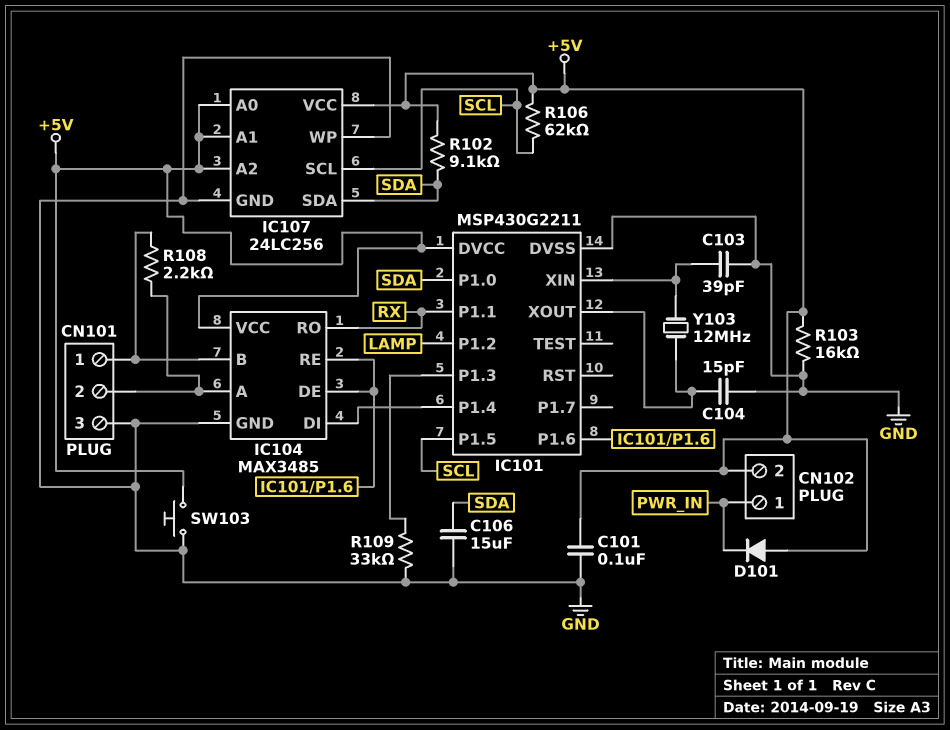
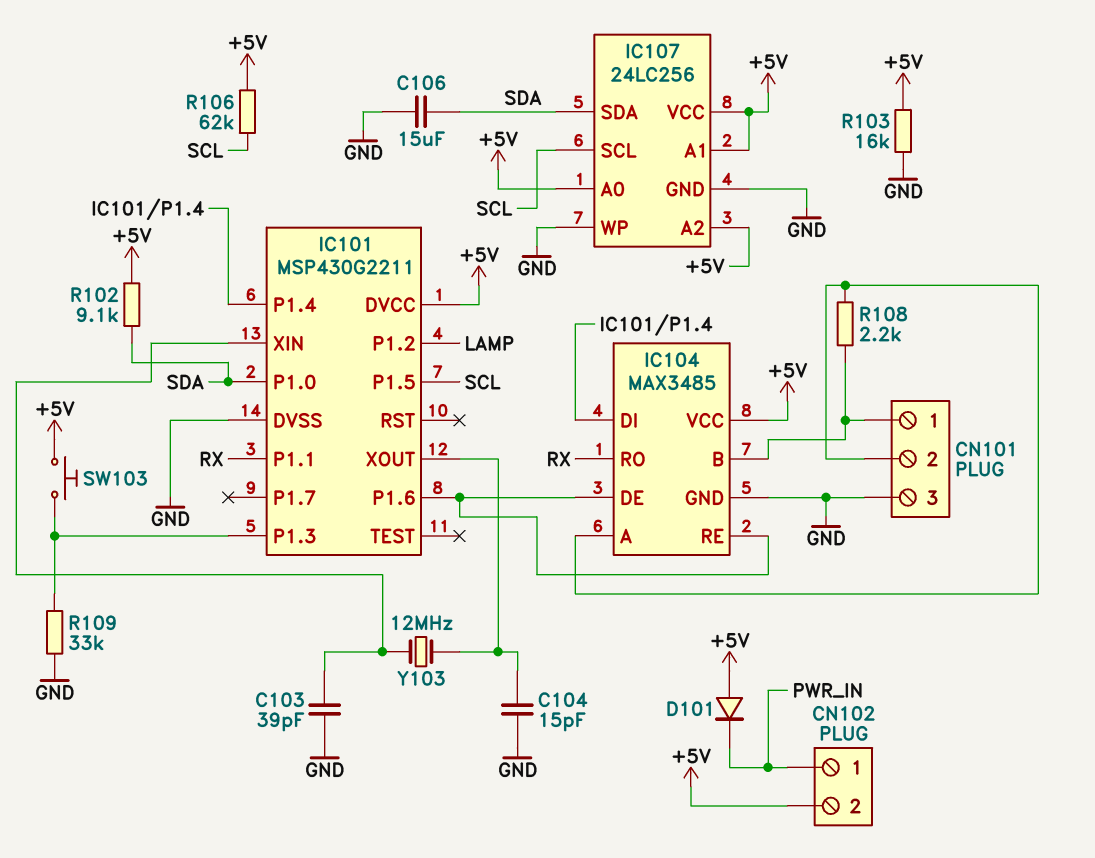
C101: 100nF (+5V, GND) -> none
SW103: button (+5V, GND) -> button (+5V, IC101/P1.3)

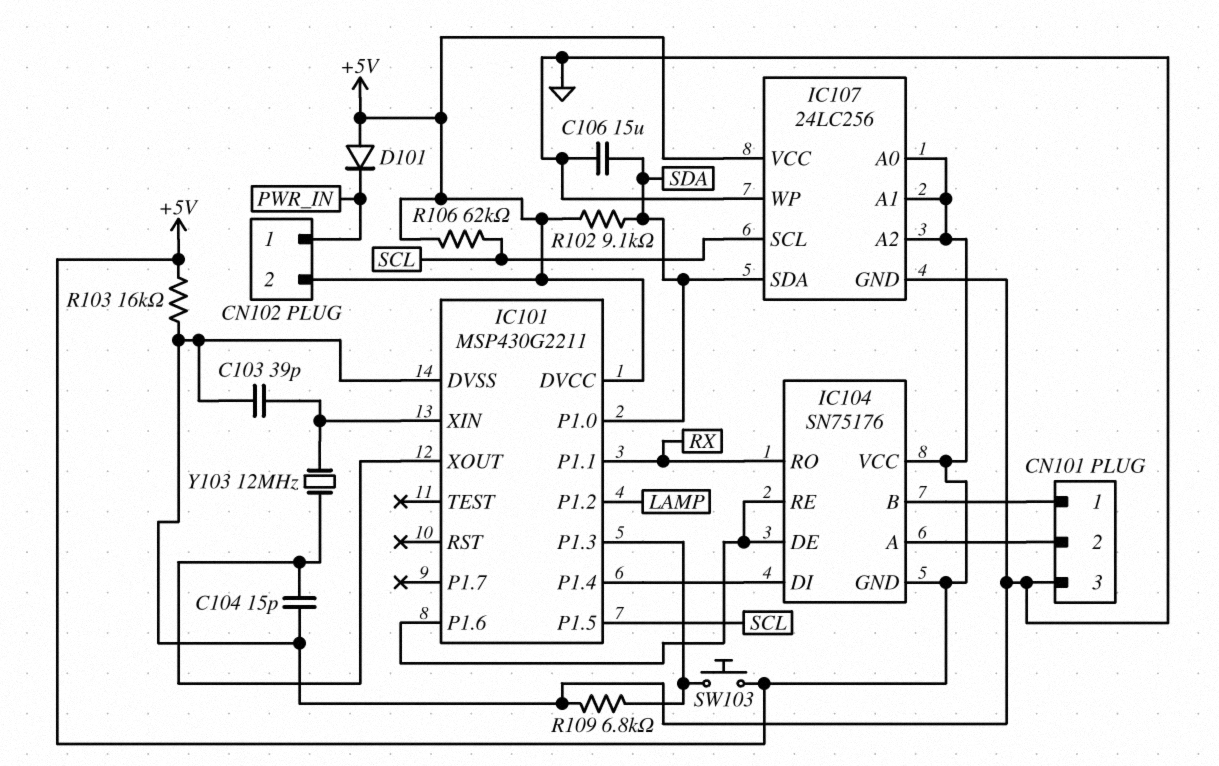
IC104: MAX3485 -> SN75176
IC104 pin GND: GND -> +5V
R108: 2.2k (CN101/1, CN101/2) -> none
R109: 33k (GND, IC101/P1.3) -> 6.8k (GND, IC101/P1.3)

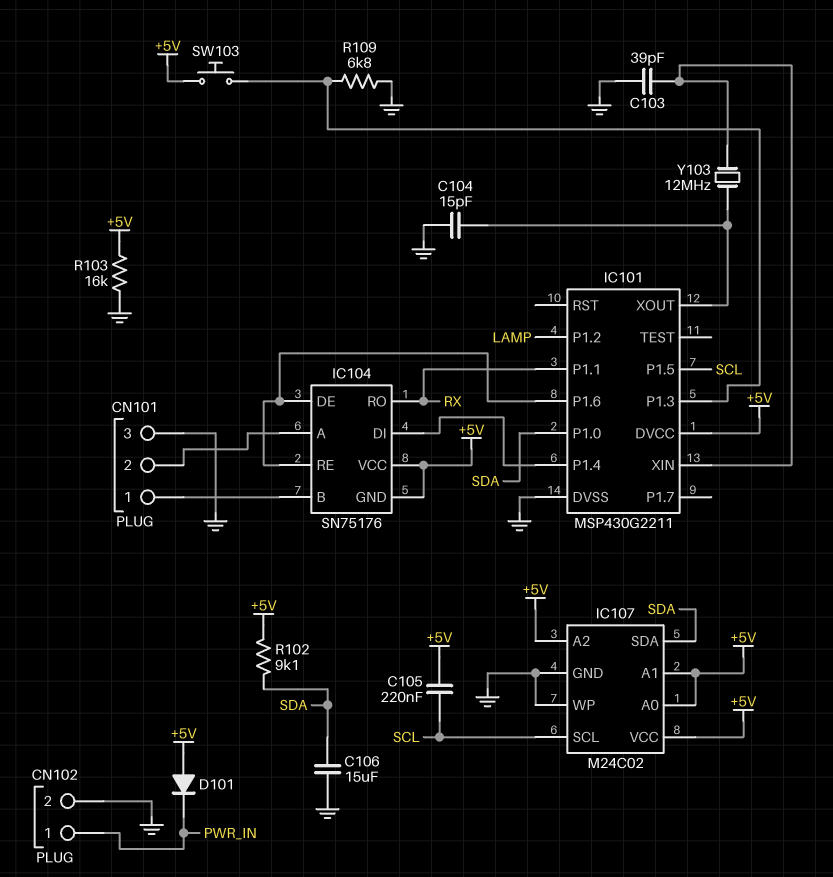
C105: none -> 220nF (+5V, SCL)
CN102 pin 2: +5V -> GND
IC107: 24LC256 -> M24C02
R106: 62k (+5V, SCL) -> none

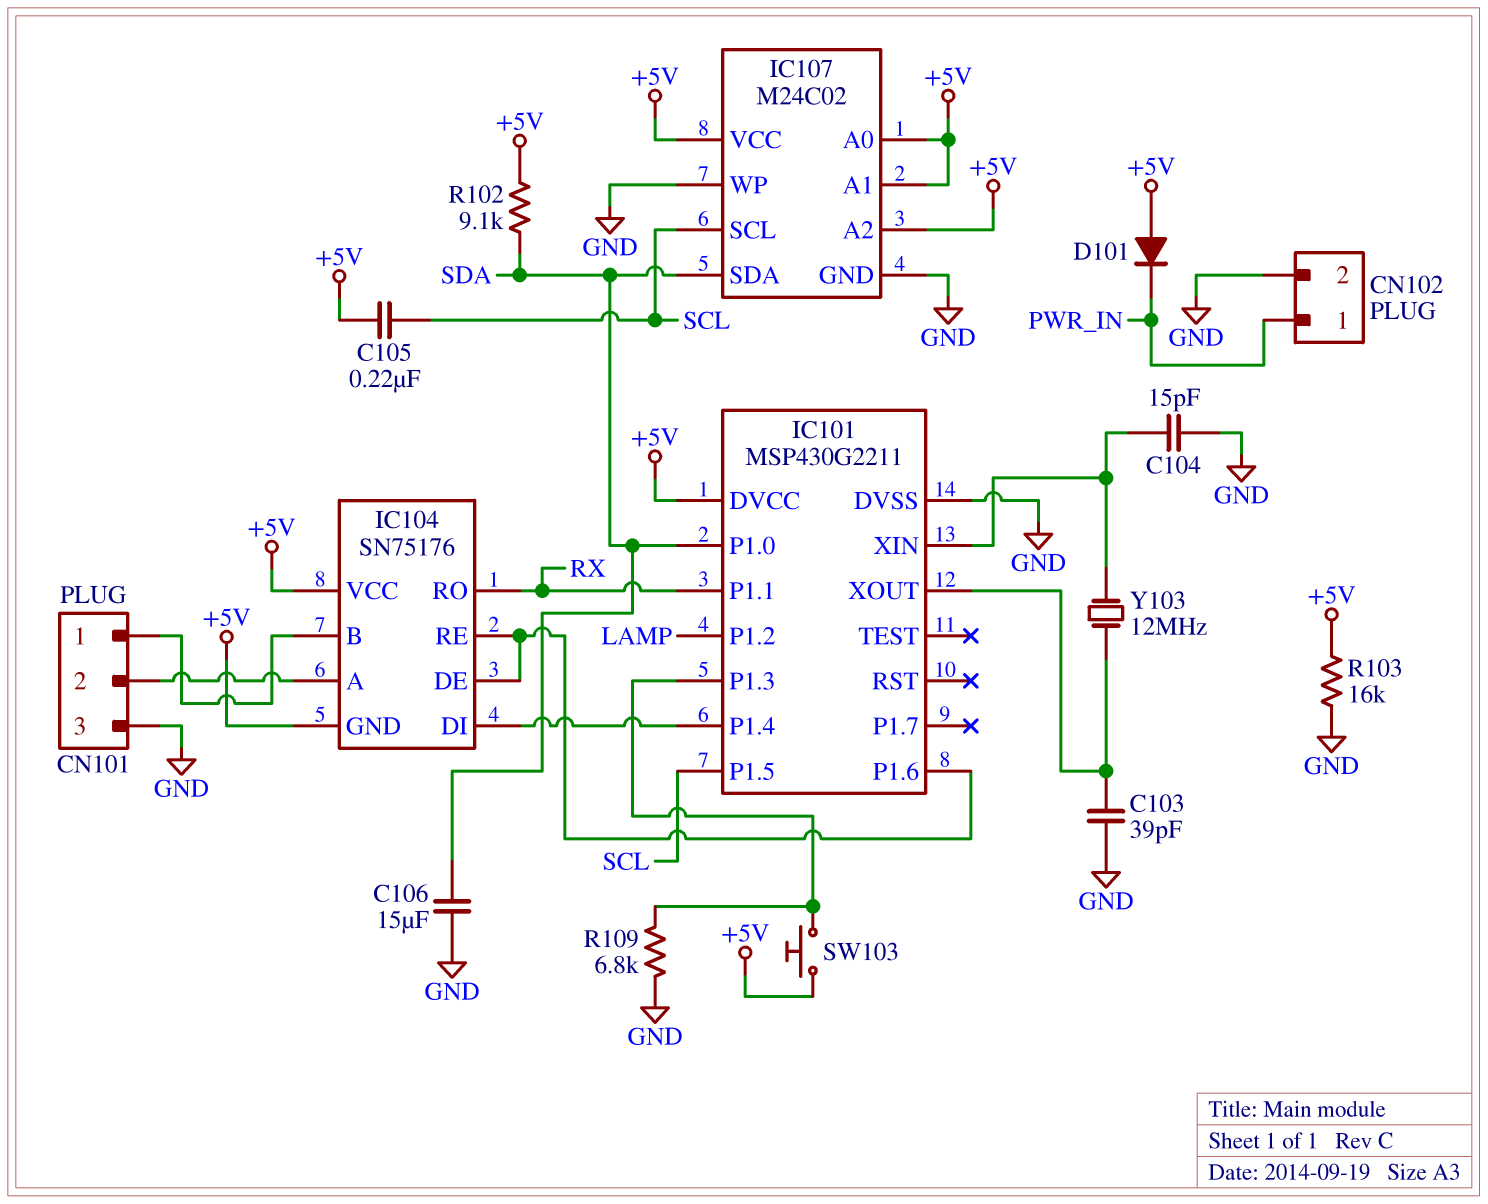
C103: 39pF (GND, IC101/XIN) -> 39pF (GND, IC101/XOUT)
C104: 15pF (GND, IC101/XOUT) -> 15pF (GND, IC101/XIN)

